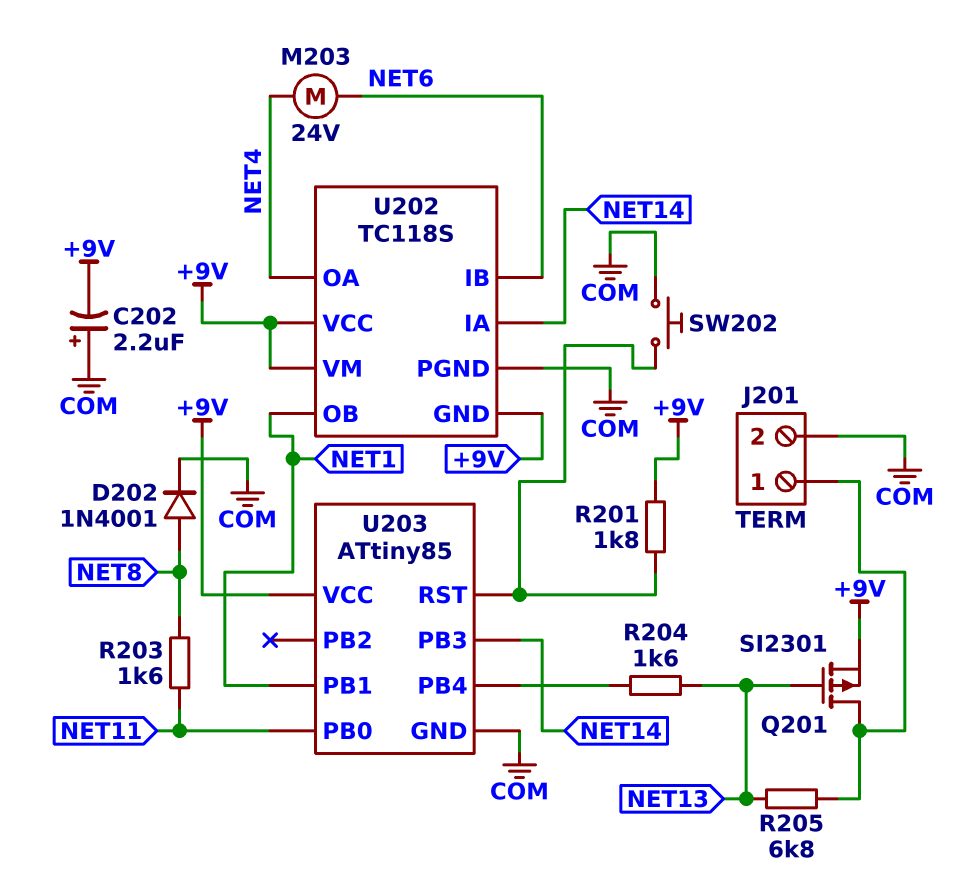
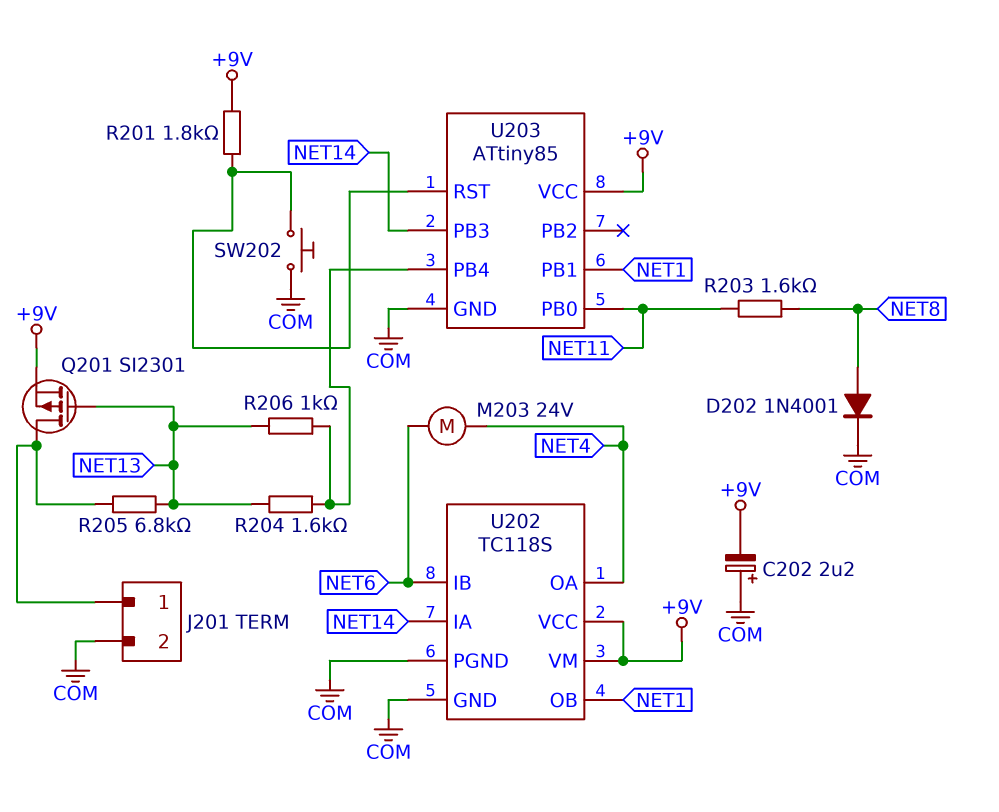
R206: none -> 1k (NET13, U203/PB4)
U202 pin GND: +9V -> COM

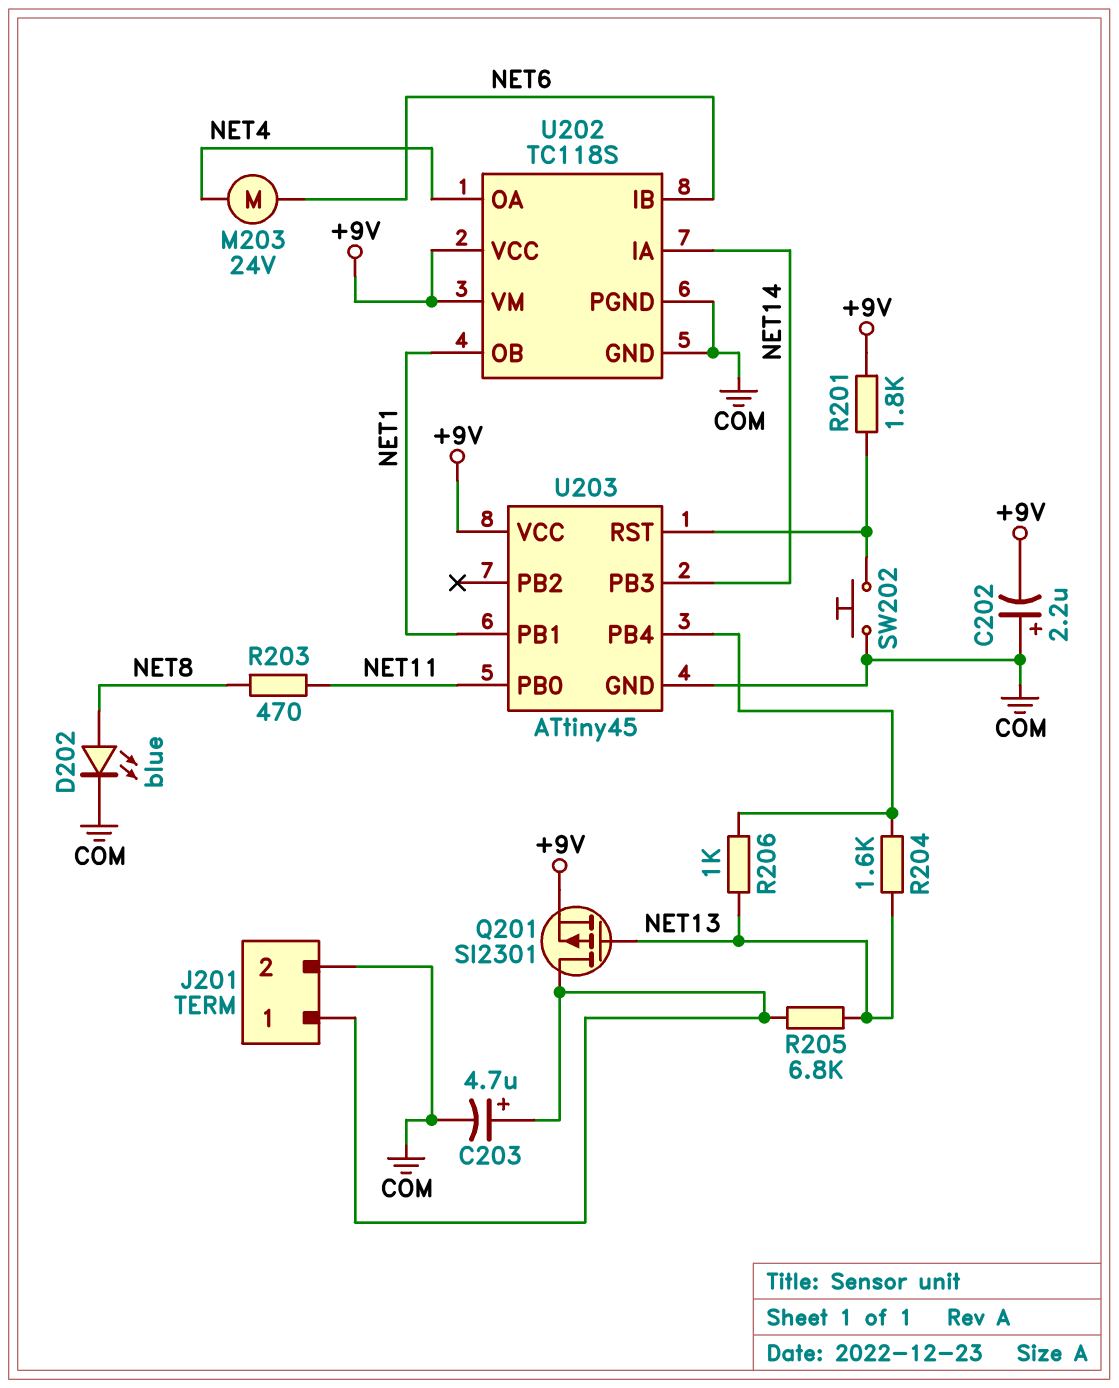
C203: none -> 4.7uF (plus J201/1, minus COM)
D202: diode 1N4001 (A NET8, K COM) -> LED blue (A NET8, K COM)
R203: 1.6k (NET8, NET11) -> 470 (NET8, NET11)
U203: ATtiny85 -> ATtiny45

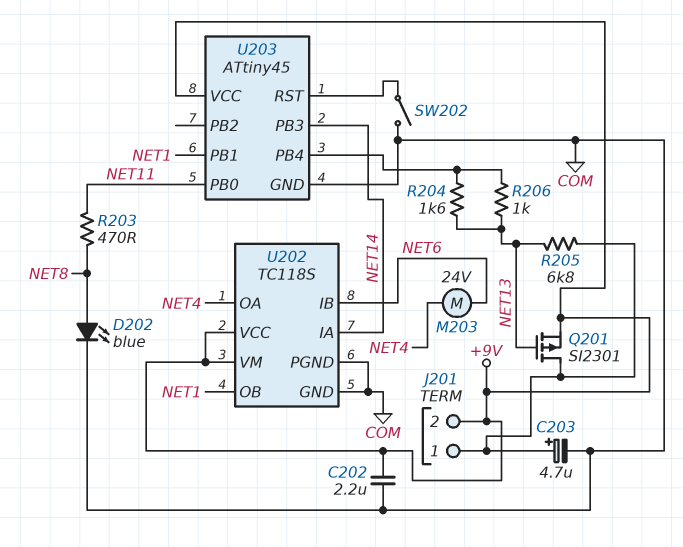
C202: 2.2uF (plus COM, minus +9V) -> 2.2uF (+9V, COM)
J201 pin 2: COM -> +9V
R201: 1.8k (+9V, U203/RST) -> none
SW202: button (COM, U203/RST) -> switch (COM, U203/RST)

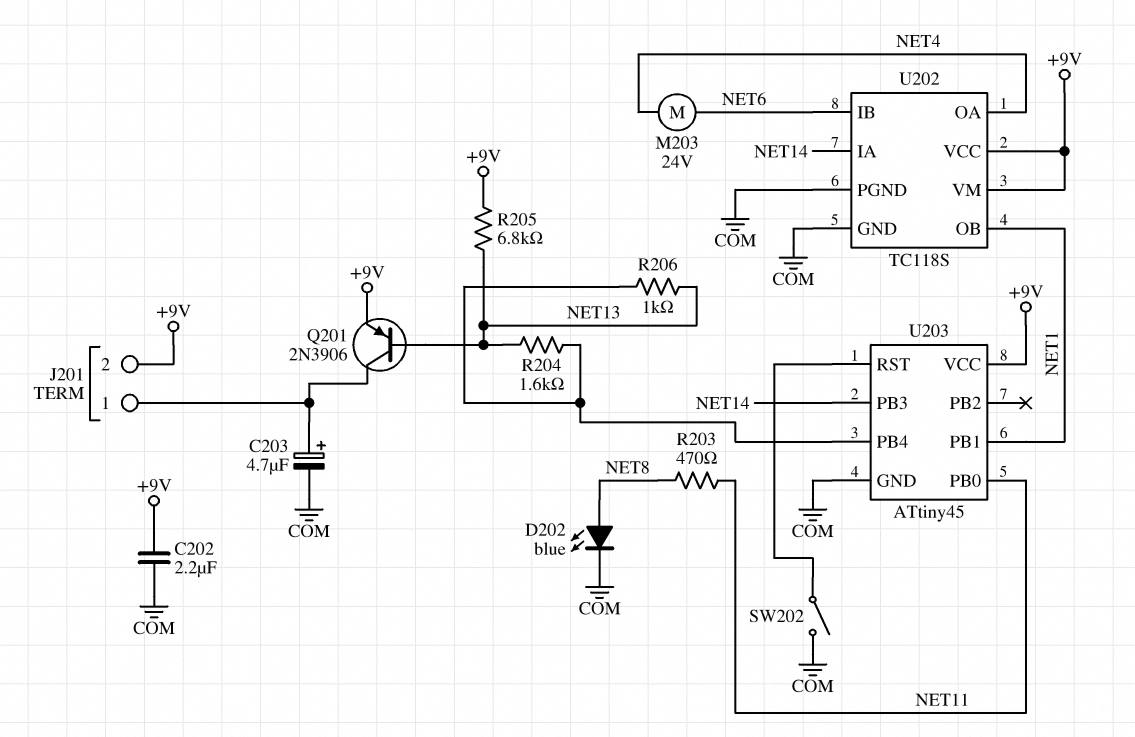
Q201: PMOS SI2301 (G NET13, D J201/1, S +9V) -> PNP 2N3906 (B NET13, C J201/1, E +9V)
R205: 6.8k (J201/1, NET13) -> 6.8k (+9V, NET13)

